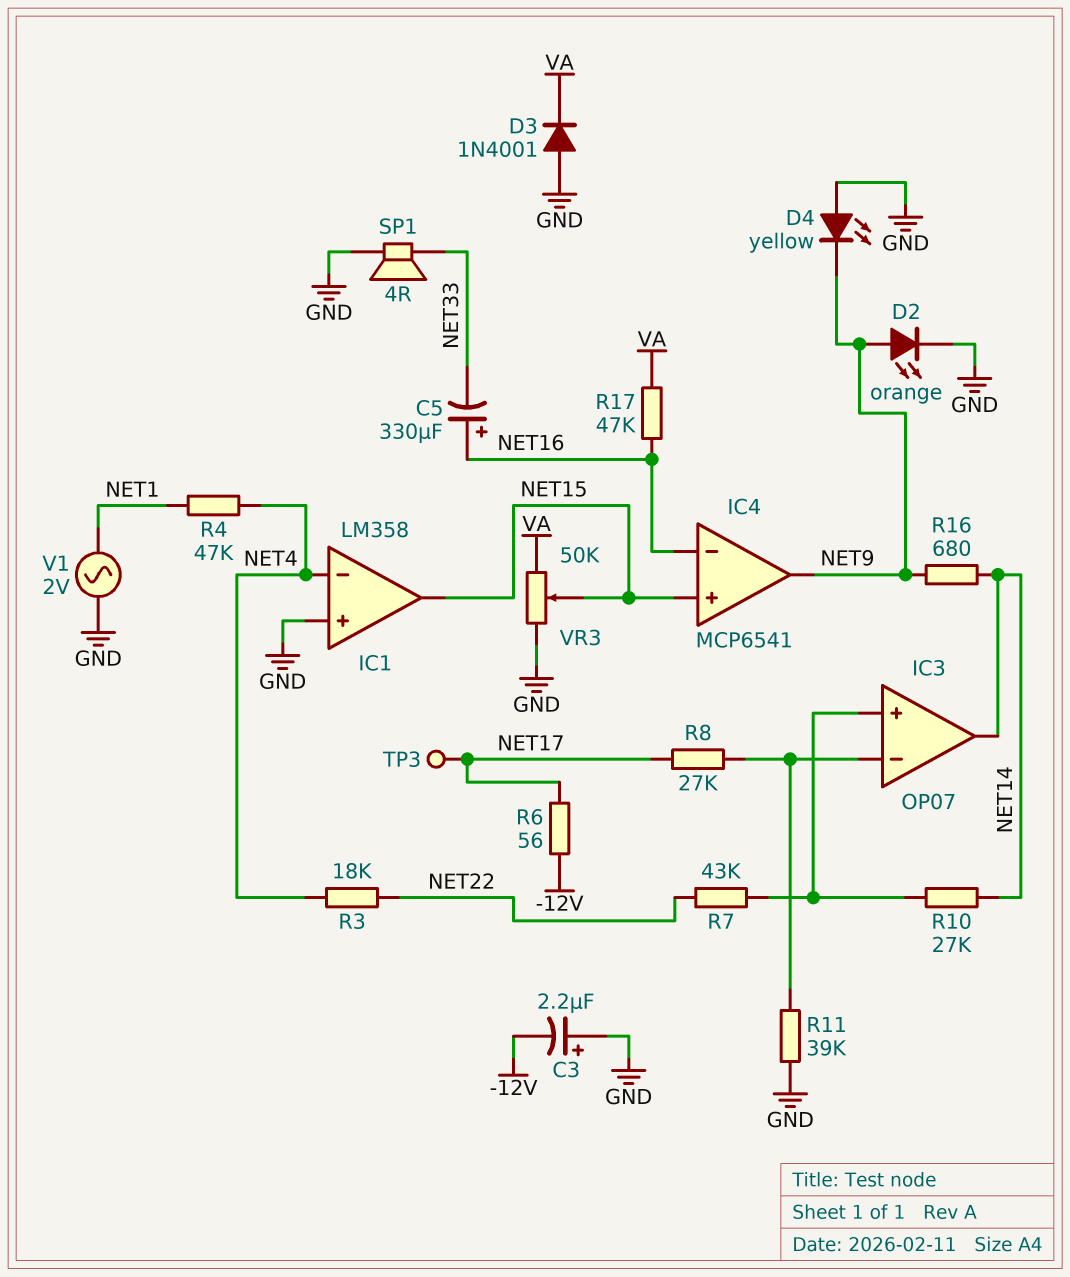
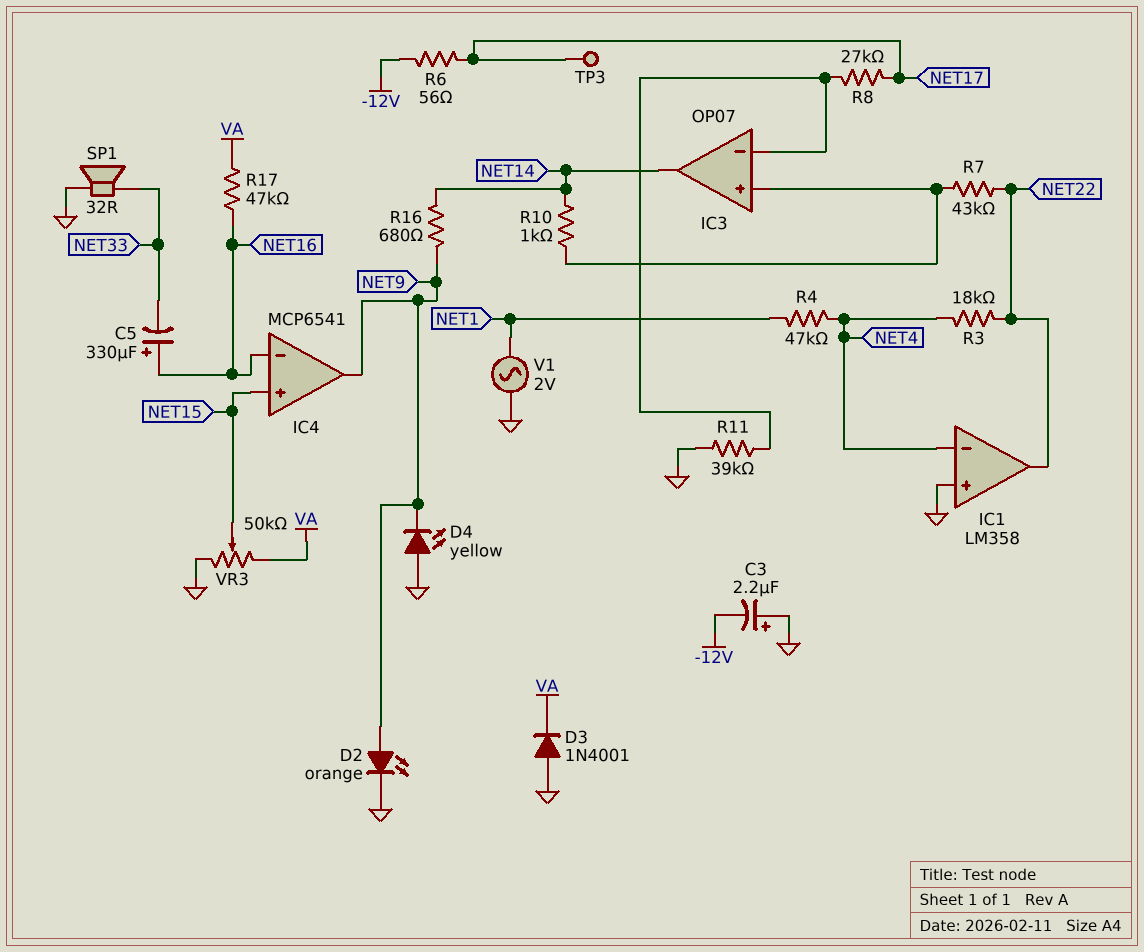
IC1 pin out: NET15 -> NET22
R10: 27k (IC3/in+, NET14) -> 1k (IC3/in+, NET14)
SP1: speaker 4R (GND, NET33) -> speaker 32R (GND, NET33)

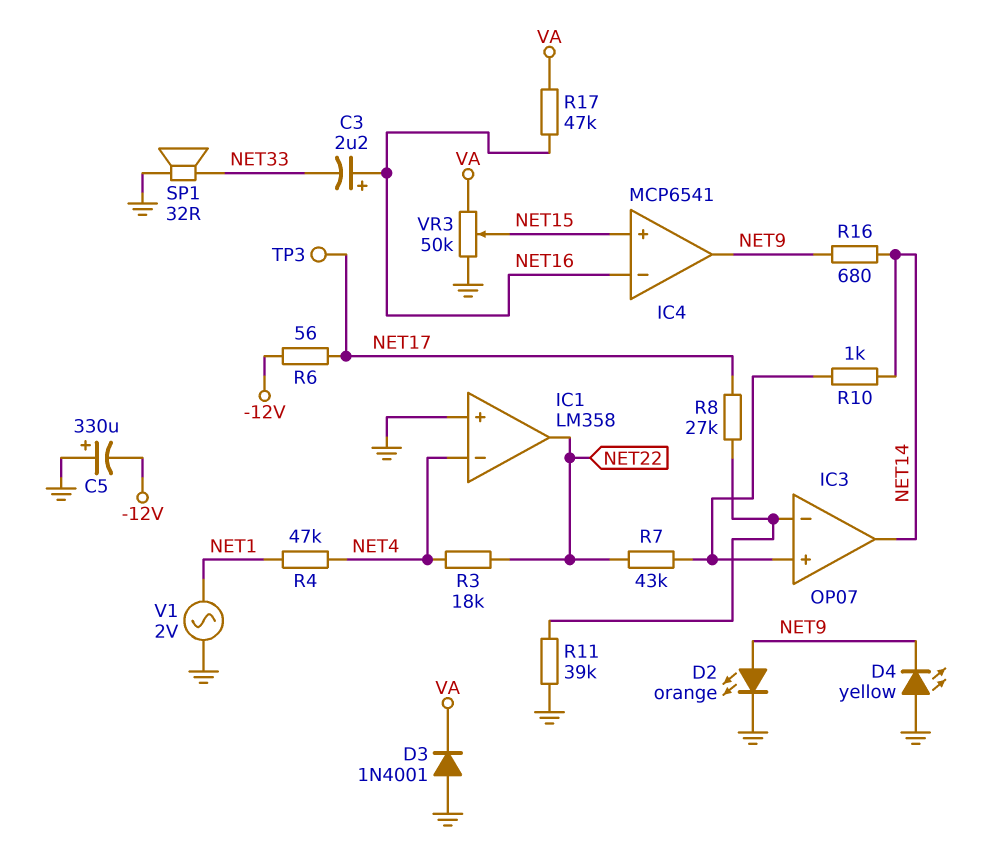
C3: 2.2uF (plus GND, minus -12V) -> 2.2uF (plus NET16, minus NET33)
C5: 330uF (plus NET16, minus NET33) -> 330uF (plus GND, minus -12V)

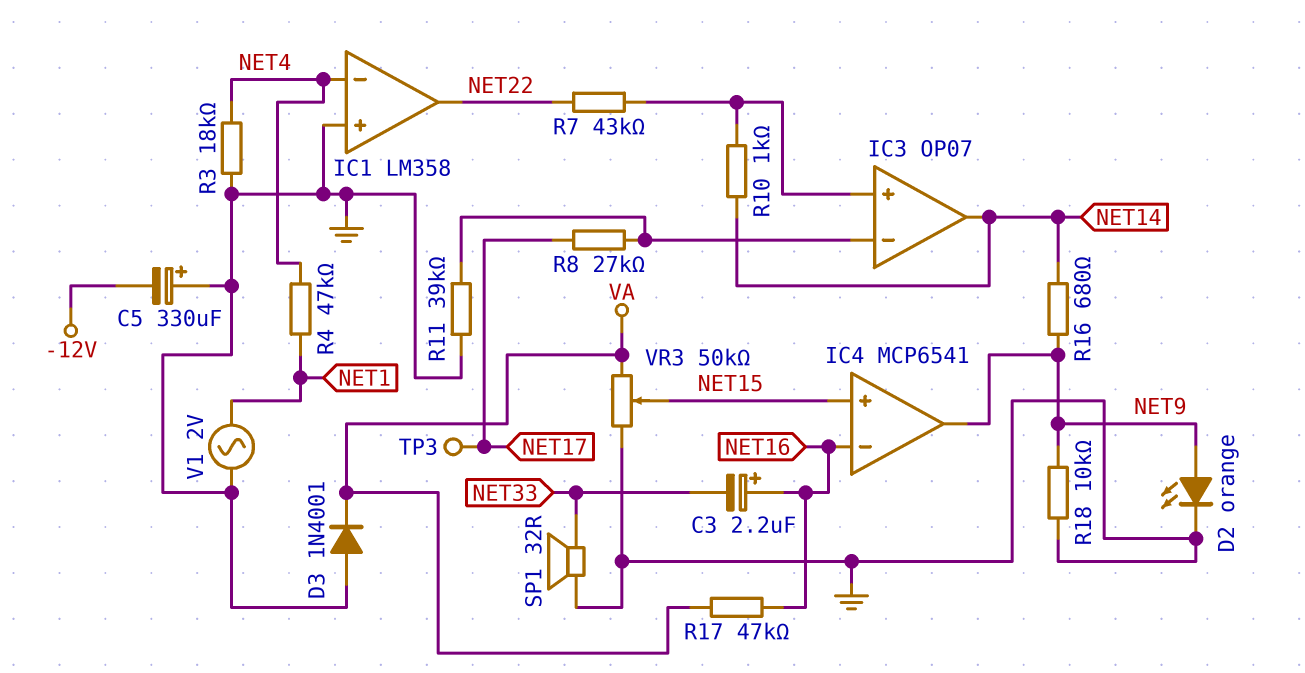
D4: LED yellow (A GND, K NET9) -> none
R3: 18k (NET4, NET22) -> 18k (GND, NET4)
R6: 56 (-12V, NET17) -> none
R18: none -> 10k (GND, NET9)

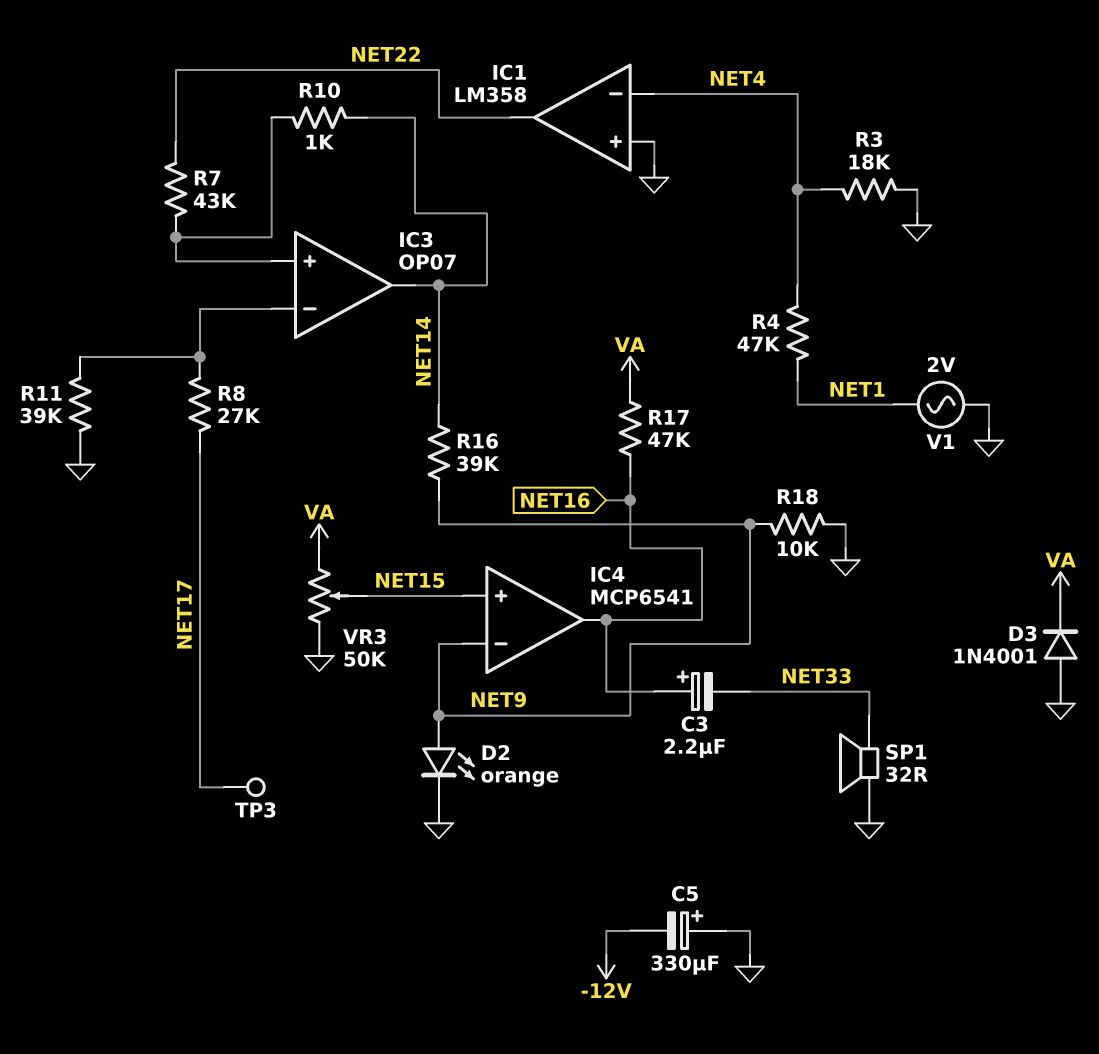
IC4 pin in-: NET16 -> NET9
IC4 pin out: NET9 -> NET16
R16: 680 (NET9, NET14) -> 39k (NET9, NET14)

